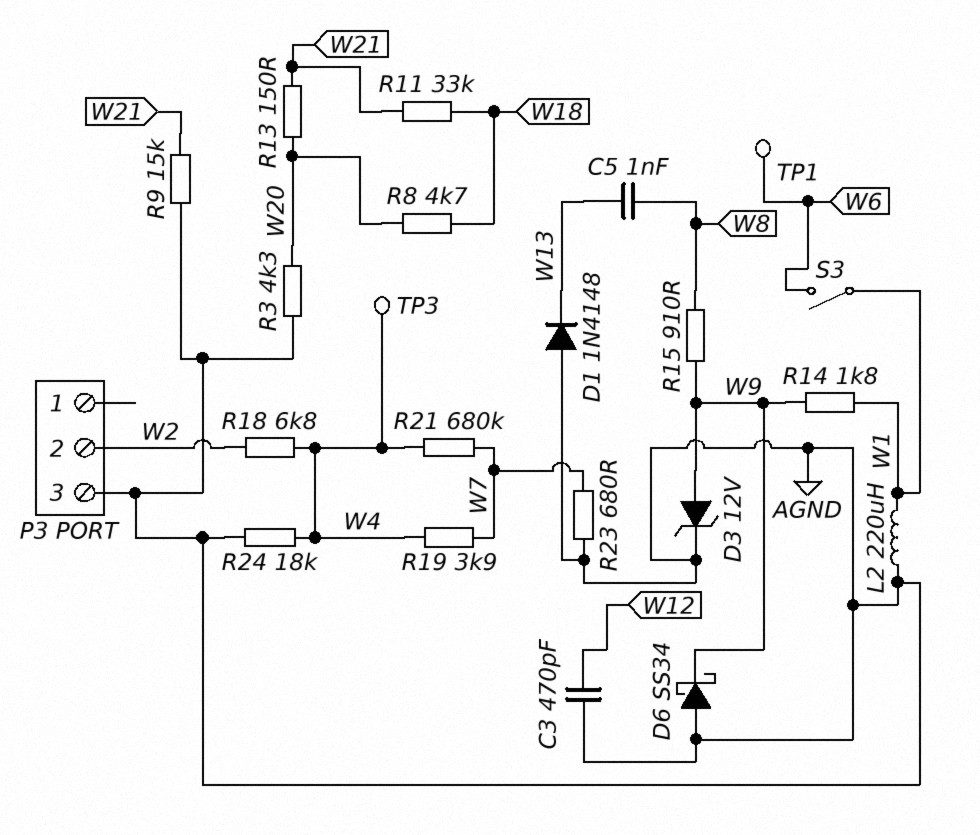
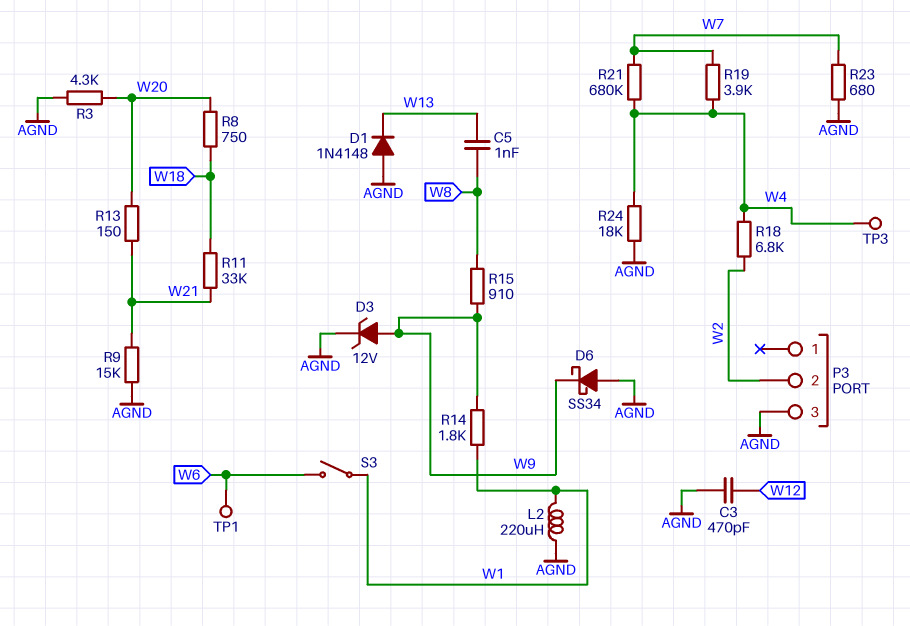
R8: 4.7k (W18, W20) -> 750 (W18, W20)

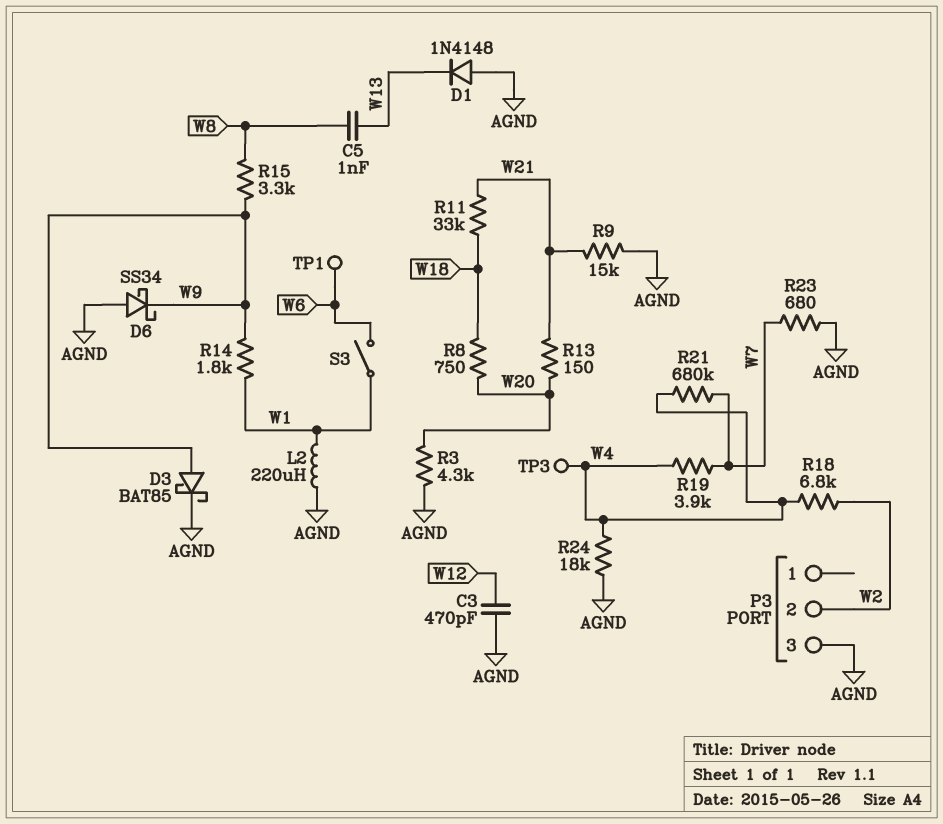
D3: zener 12V (A W9, K AGND) -> schottky BAT85 (A W9, K AGND)
R15: 910 (W8, W9) -> 3.3k (W8, W9)

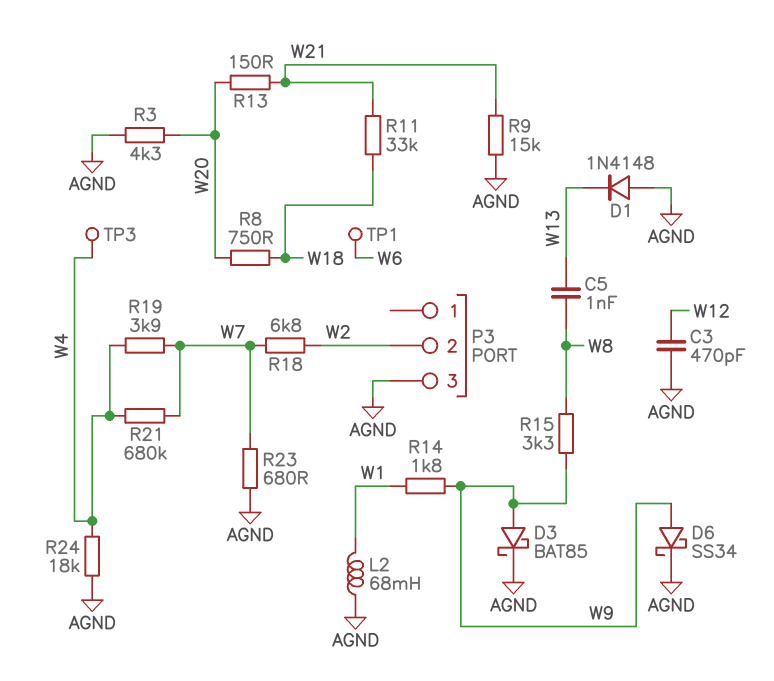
D6: schottky SS34 (A AGND, K W9) -> schottky SS34 (A W9, K AGND)
L2: 220uH (AGND, W1) -> 68mH (AGND, W1)
R18: 6.8k (W2, W4) -> 6.8k (W2, W7)
S3: switch (W1, W6) -> none

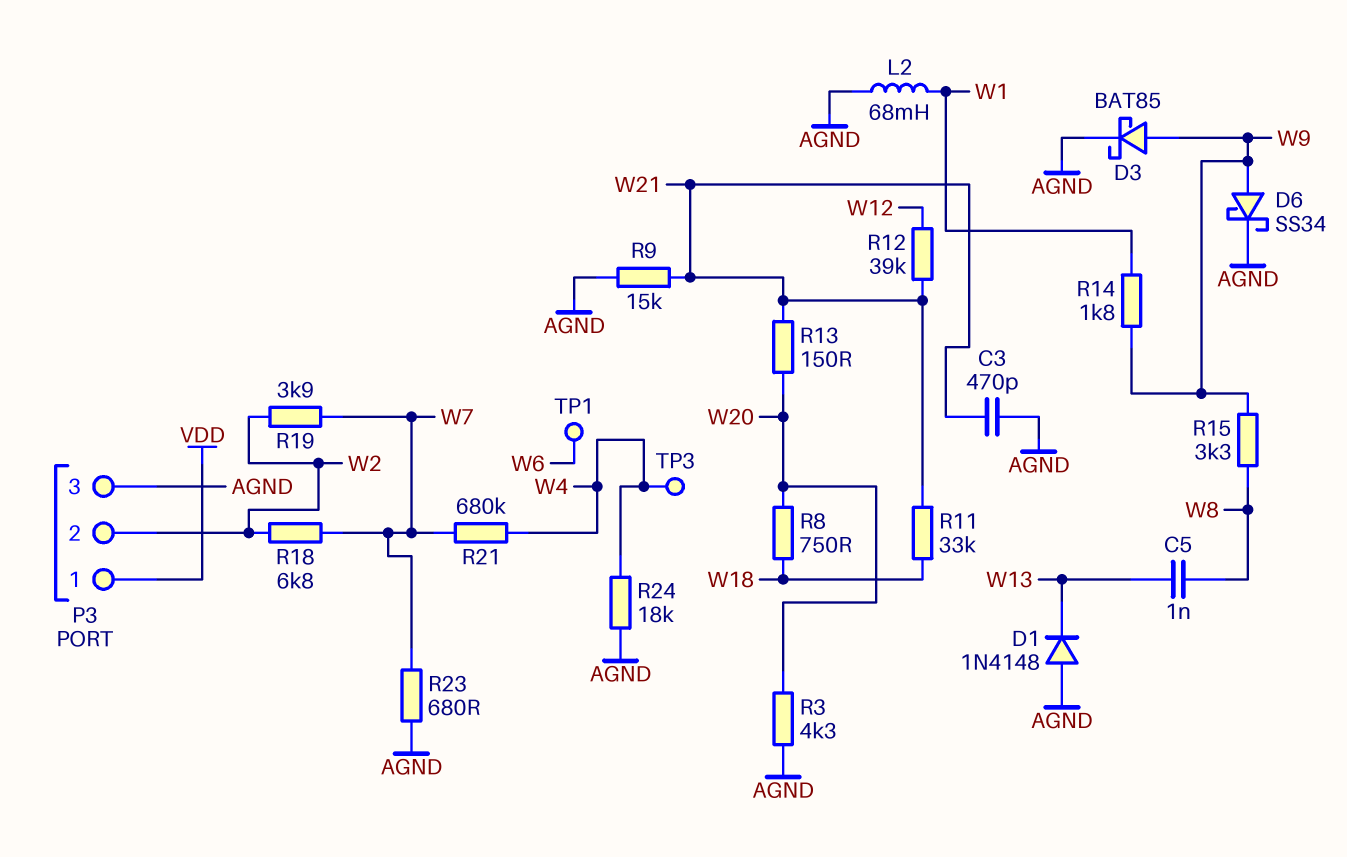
C3: 470pF (AGND, W12) -> 470pF (AGND, W21)
P3 pin 1: none -> VDD
R12: none -> 39k (W12, W21)
R19: 3.9k (W4, W7) -> 3.9k (W2, W7)

